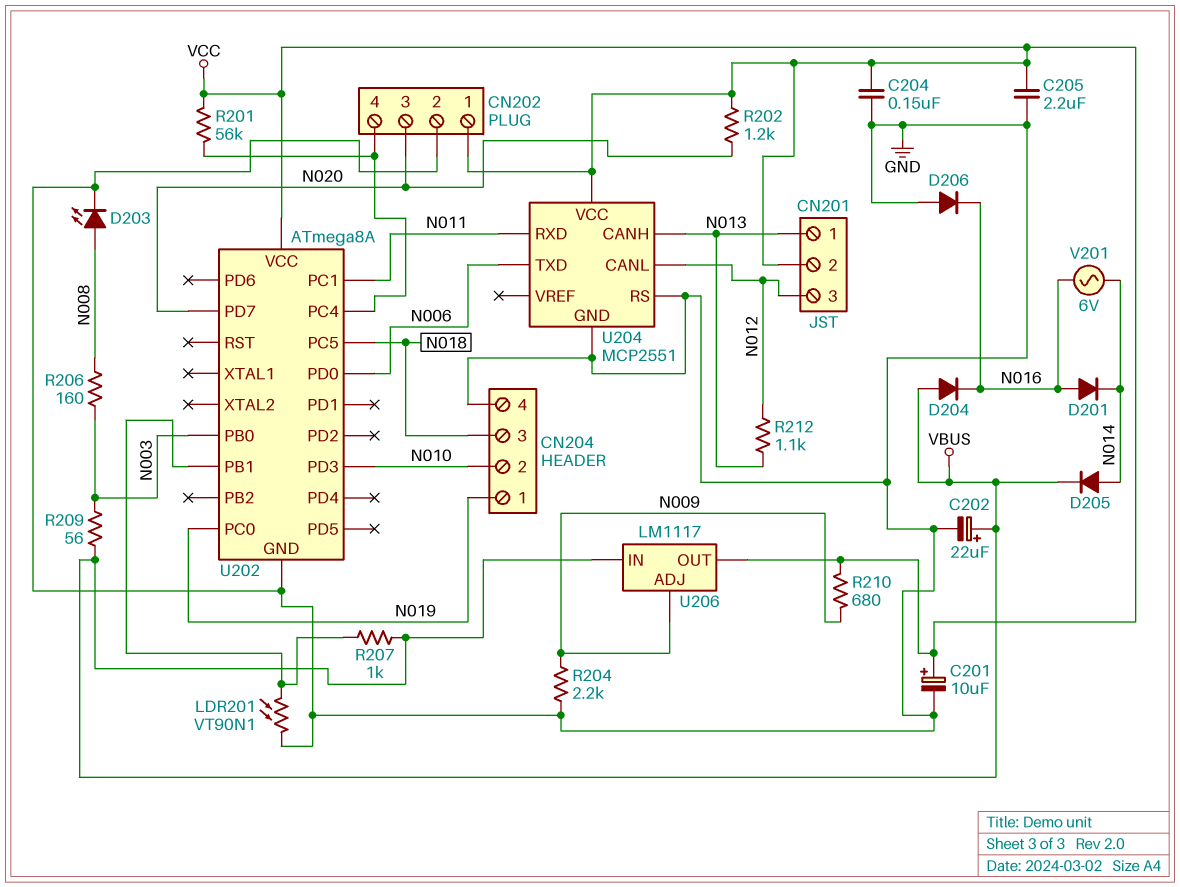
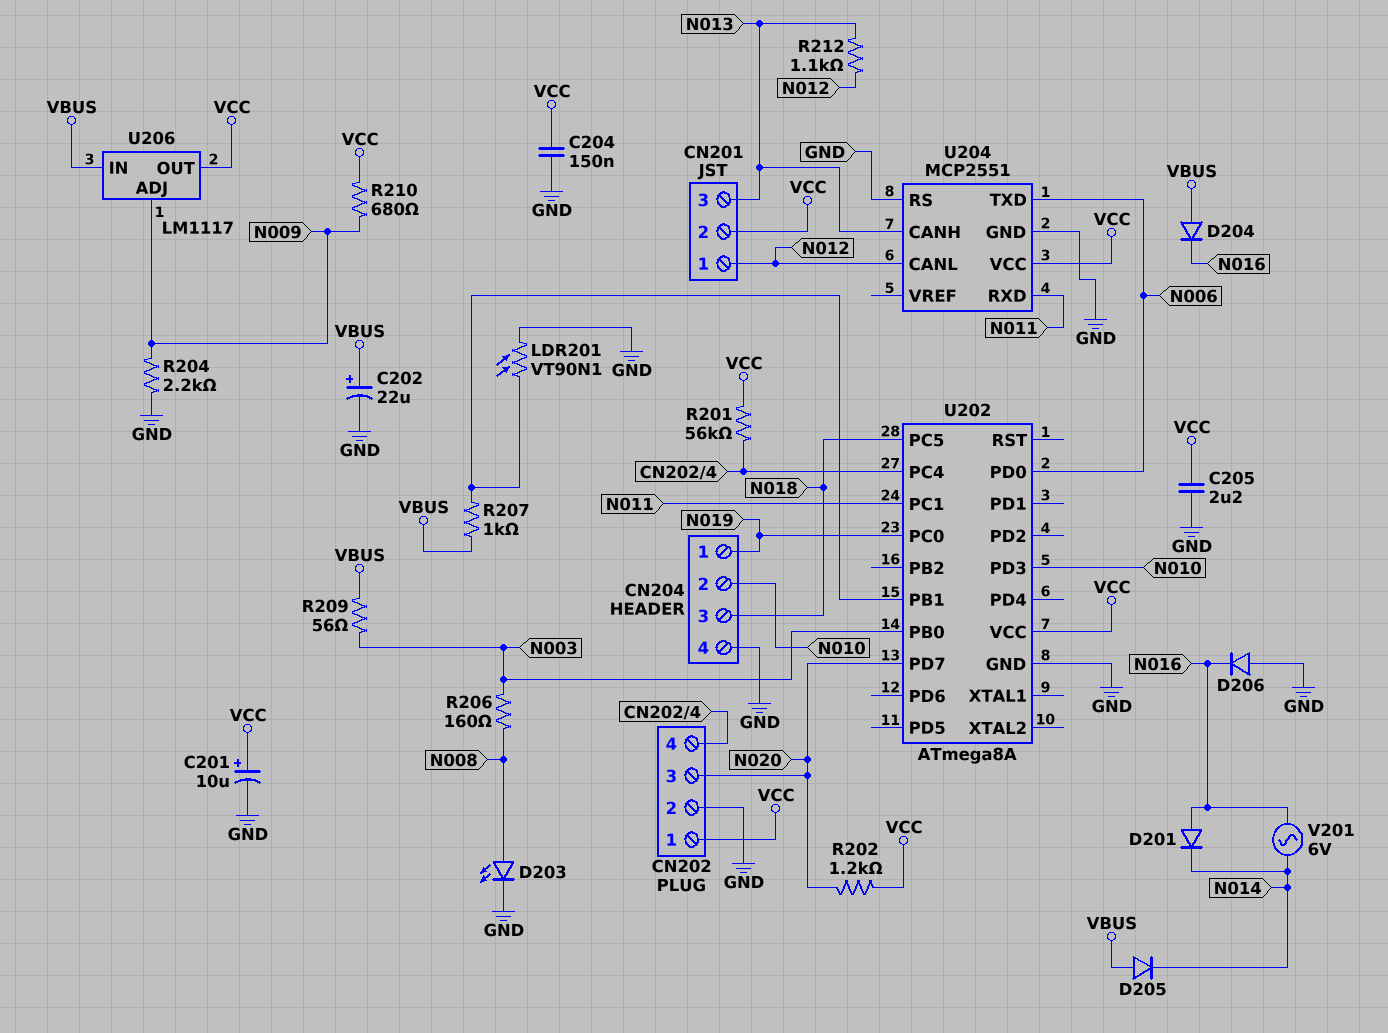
CN201 pin 1: N013 -> N012
CN201 pin 3: N012 -> N013
D205: diode (A N014, K VBUS) -> diode (A VBUS, K N014)

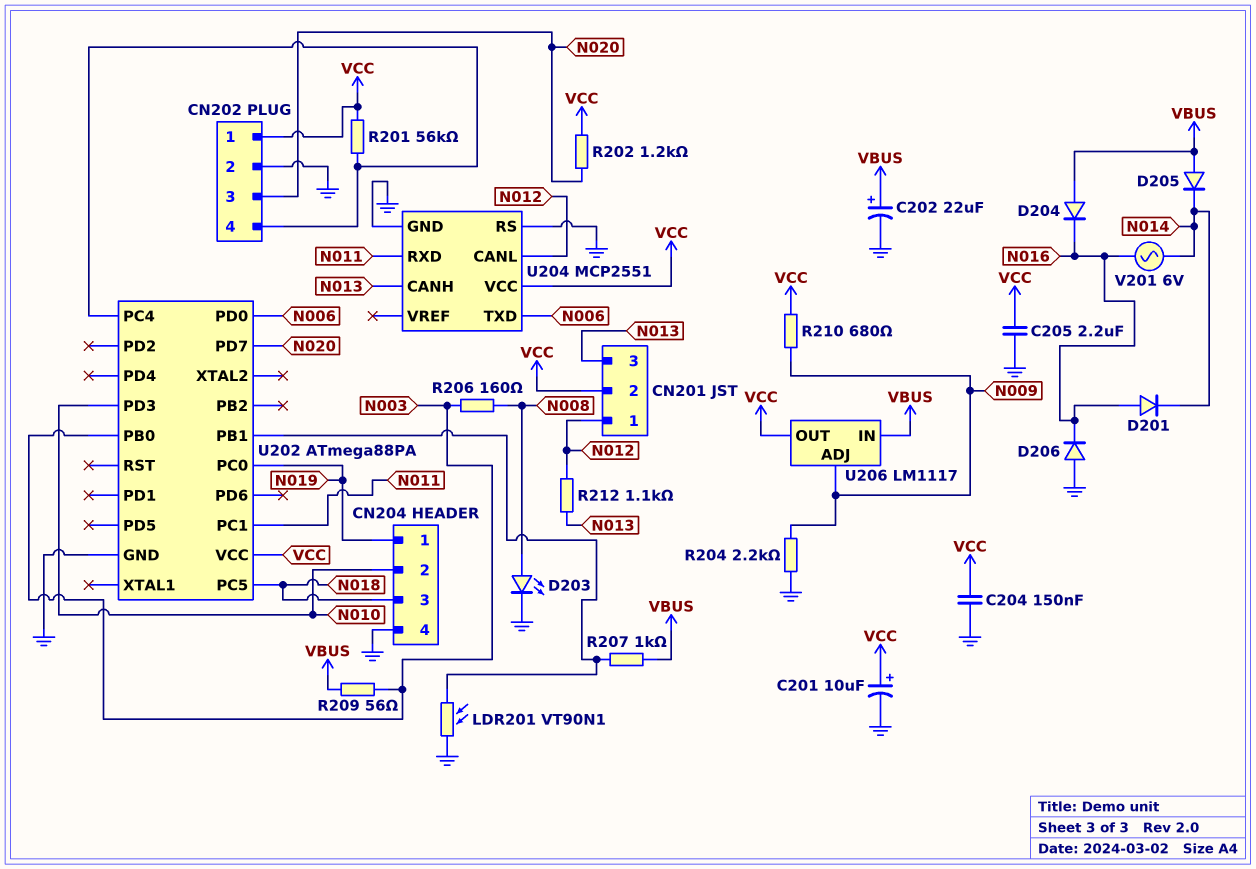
U202: ATmega8A -> ATmega88PA

